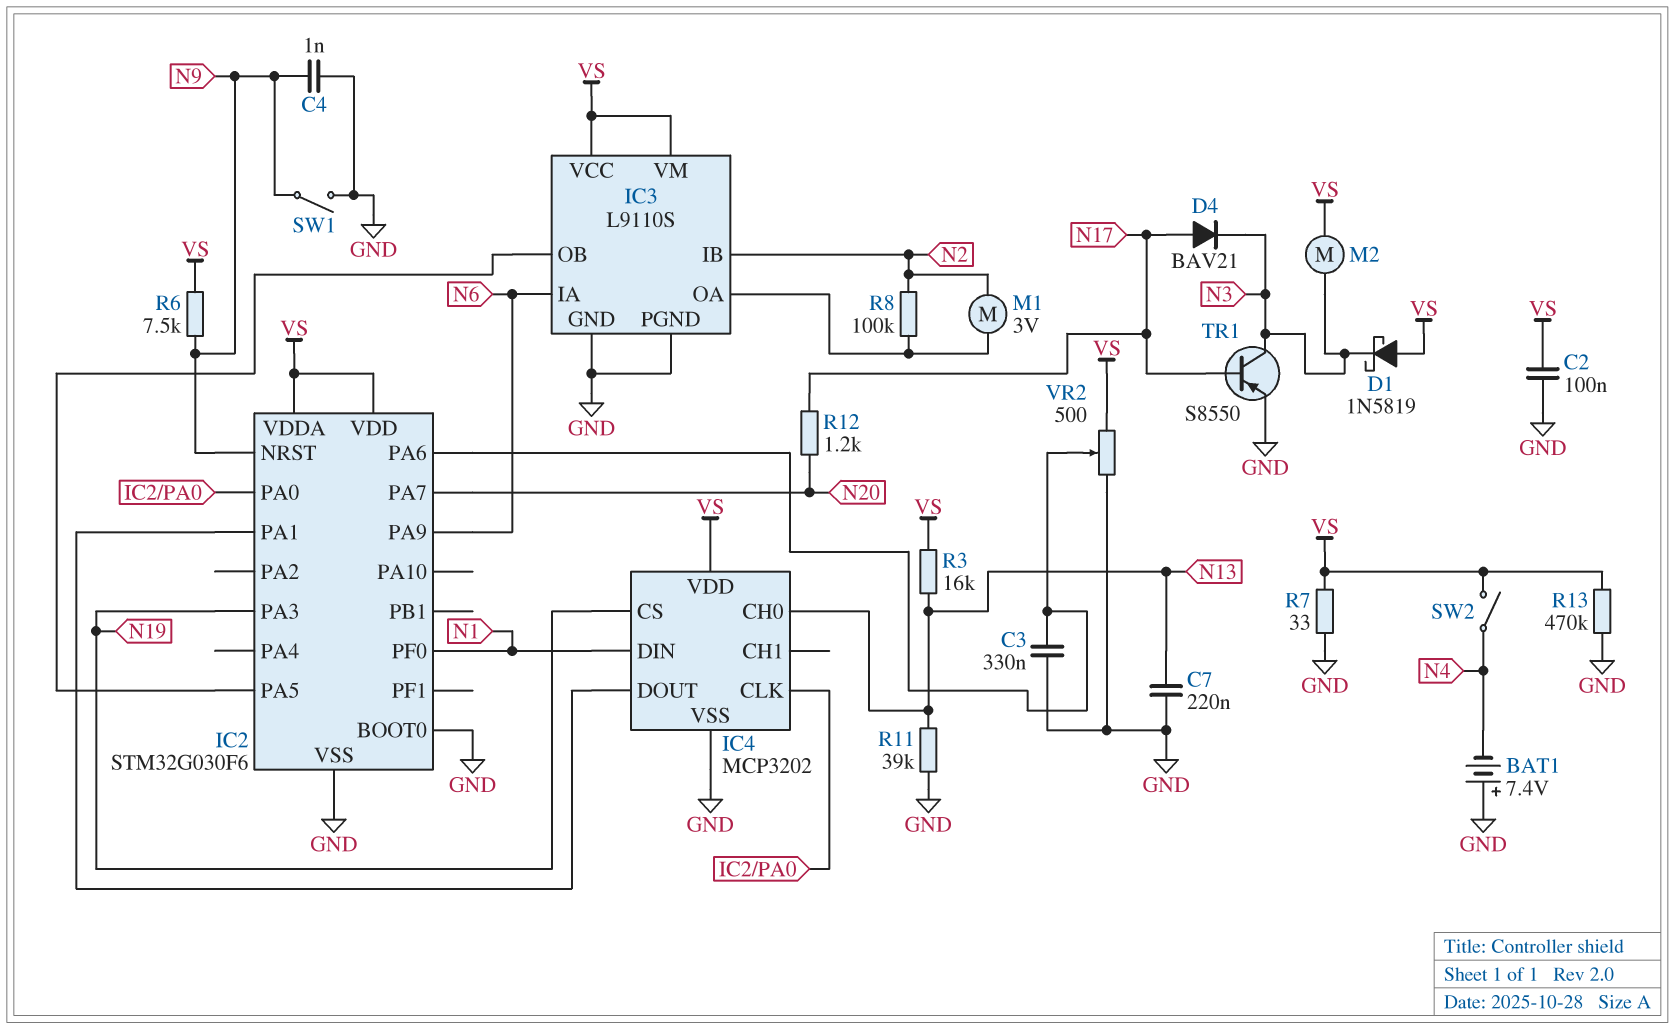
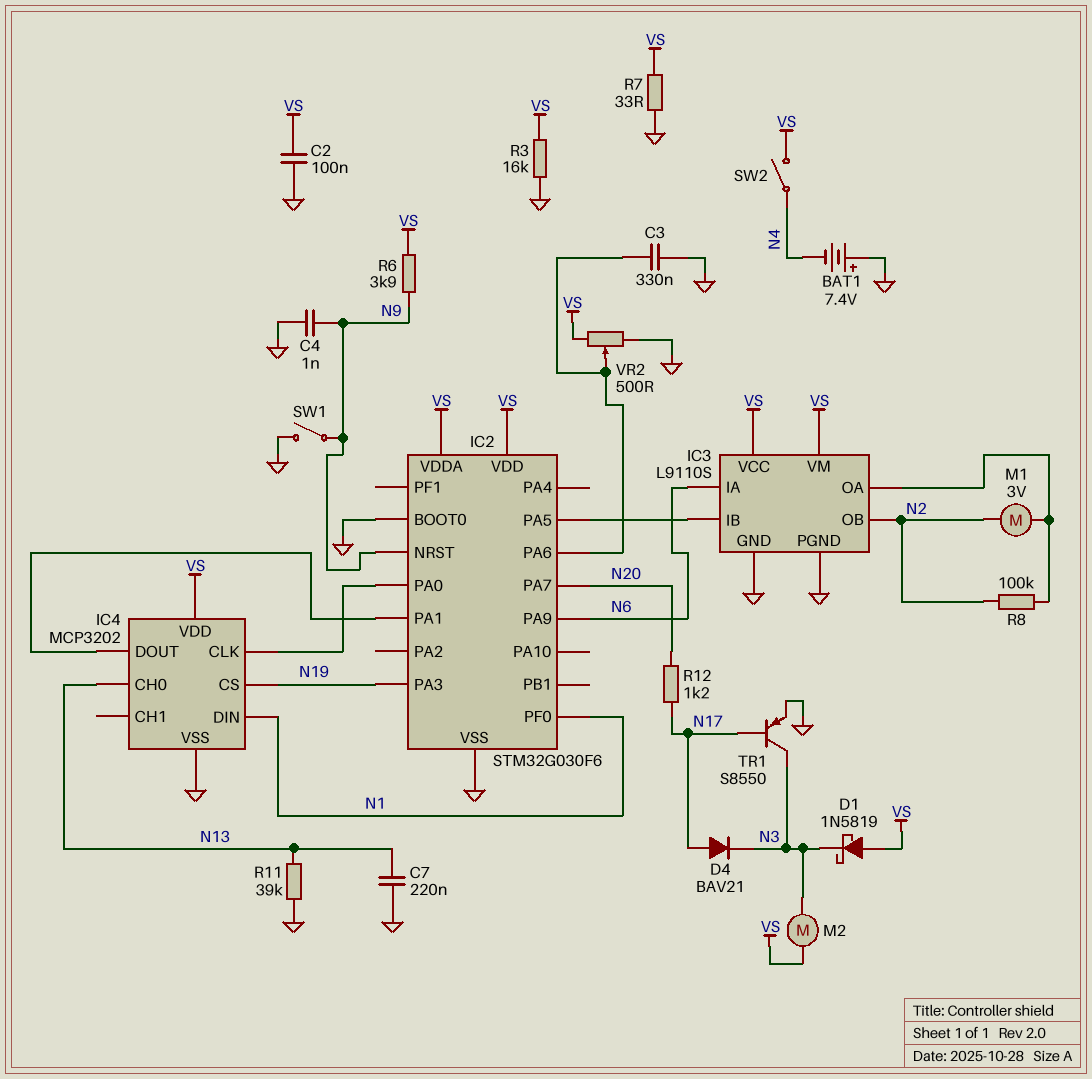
IC3 pin IB: N2 -> IC2/PA5
IC3 pin OB: IC2/PA5 -> N2
R3: 16k (N13, VS) -> 16k (GND, VS)
R6: 7.5k (N9, VS) -> 3.9k (N9, VS)
R13: 470k (GND, VS) -> none

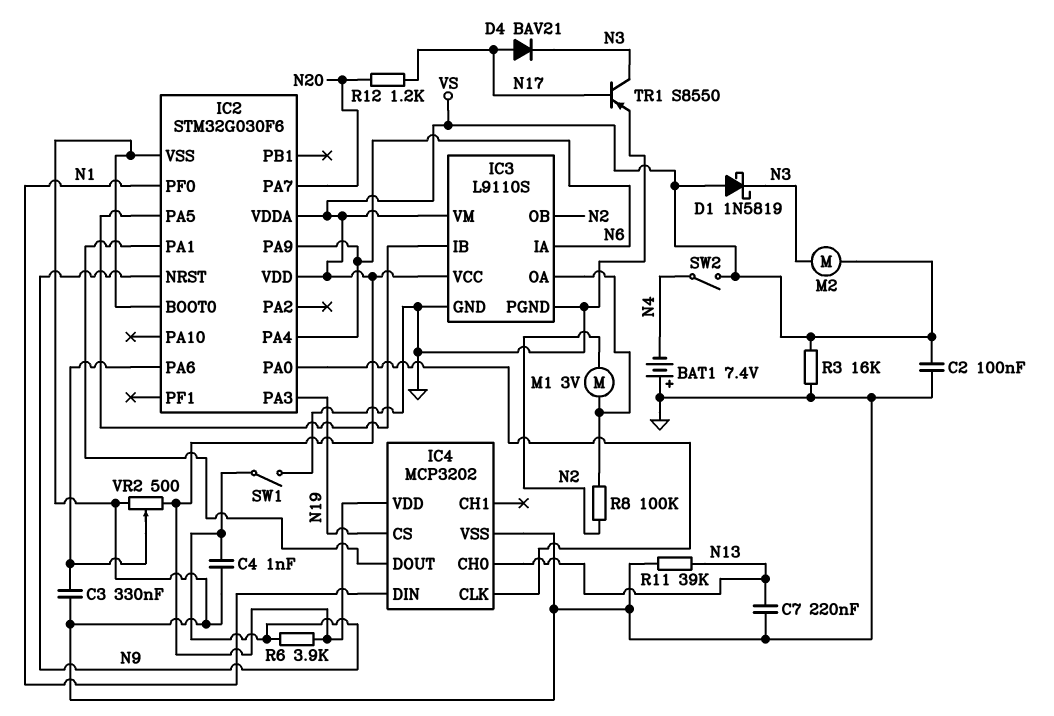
IC2 pin PA4: none -> N6
R7: 33 (GND, VS) -> none

